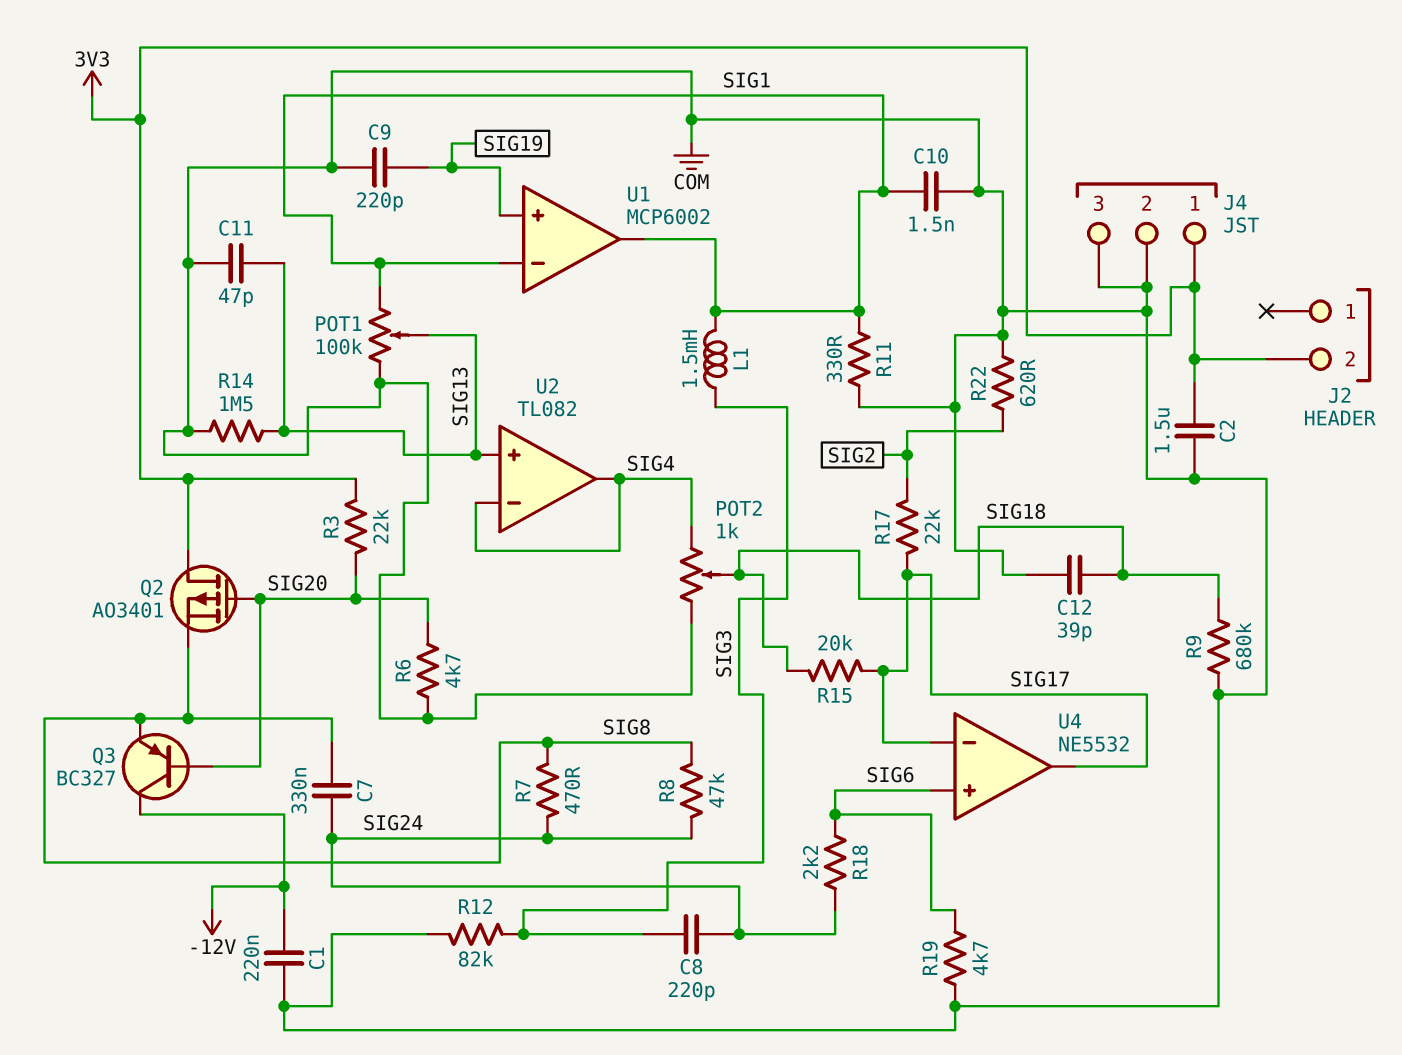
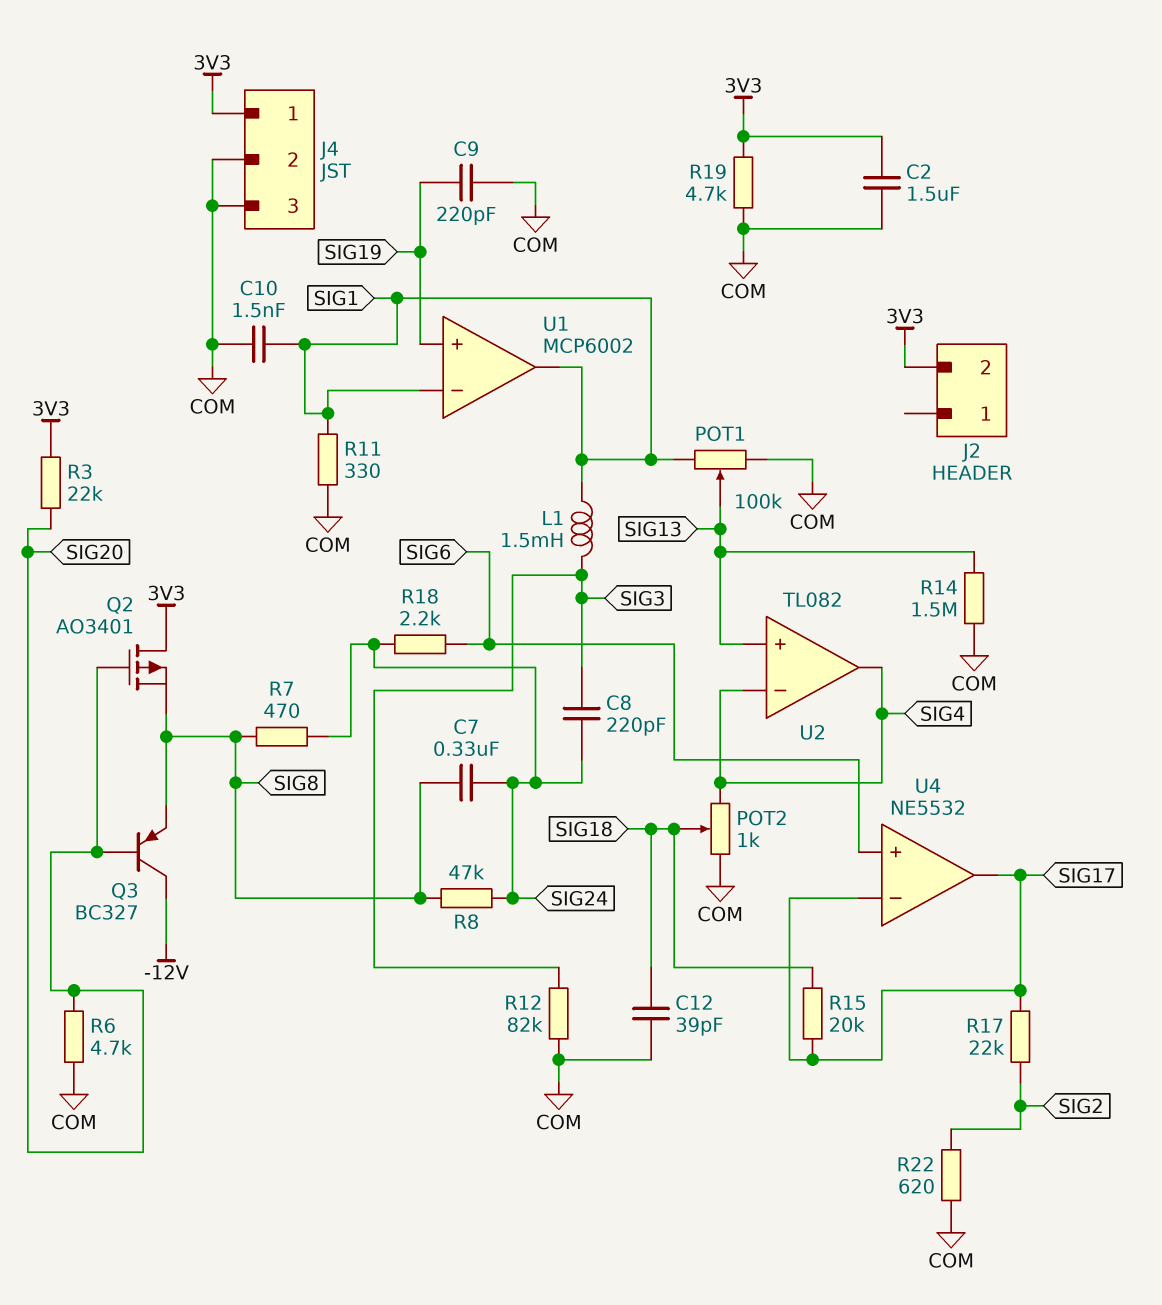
C1: 220nF (-12V, COM) -> none
C11: 47pF (COM, SIG13) -> none
R9: 680k (COM, SIG18) -> none
R19: 4.7k (COM, SIG6) -> 4.7k (3V3, COM)

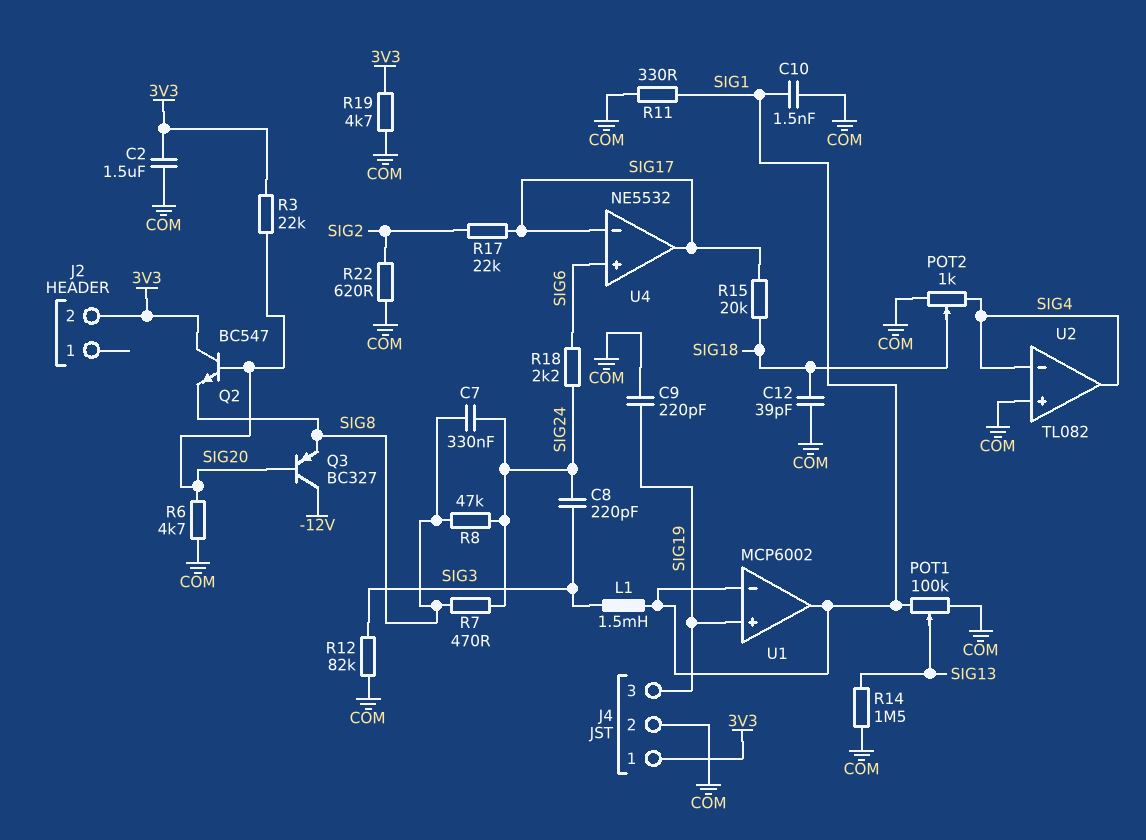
J4 pin 3: COM -> SIG19
Q2: PMOS AO3401 (G SIG20, D 3V3, S SIG8) -> NPN BC547 (B SIG20, C 3V3, E SIG8)
U2 pin in+: SIG13 -> COM

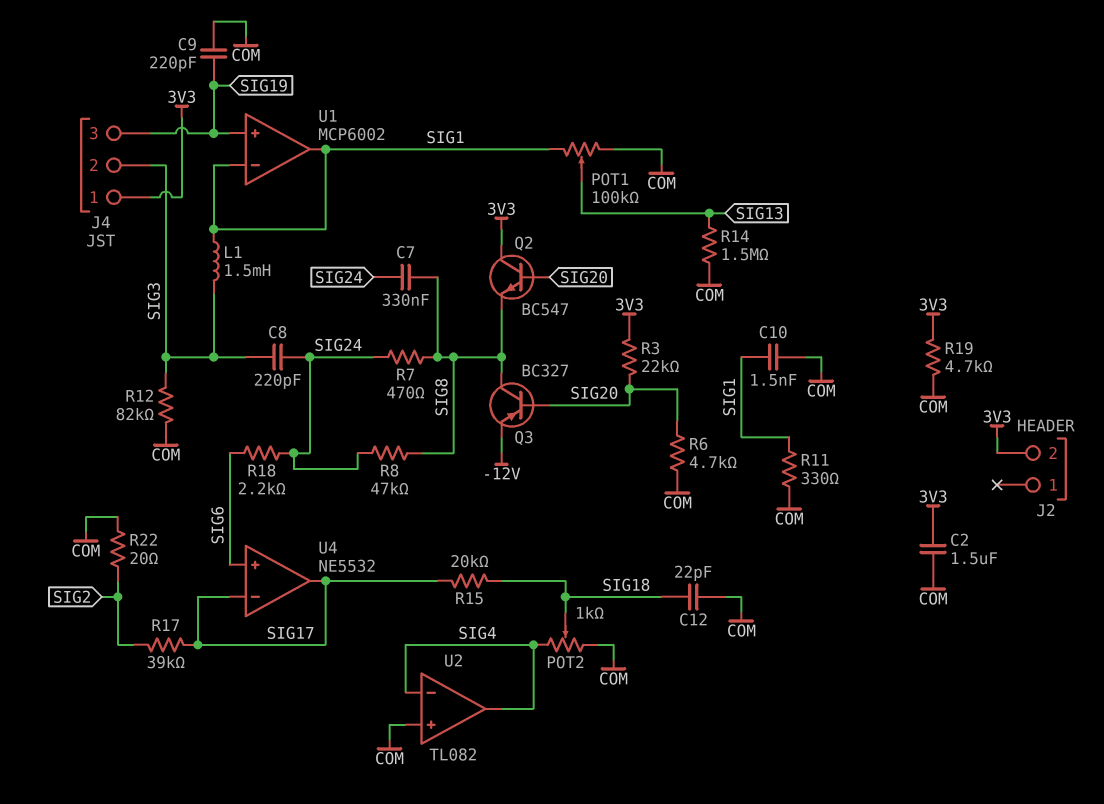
C12: 39pF (COM, SIG18) -> 22pF (COM, SIG18)
J4 pin 2: COM -> SIG3
Q3: PNP BC327 (B SIG20, C -12V, E SIG8) -> PNP BC327 (B SIG20, C SIG8, E -12V)
R17: 22k (SIG2, SIG17) -> 39k (SIG2, SIG17)
R22: 620 (COM, SIG2) -> 20 (COM, SIG2)

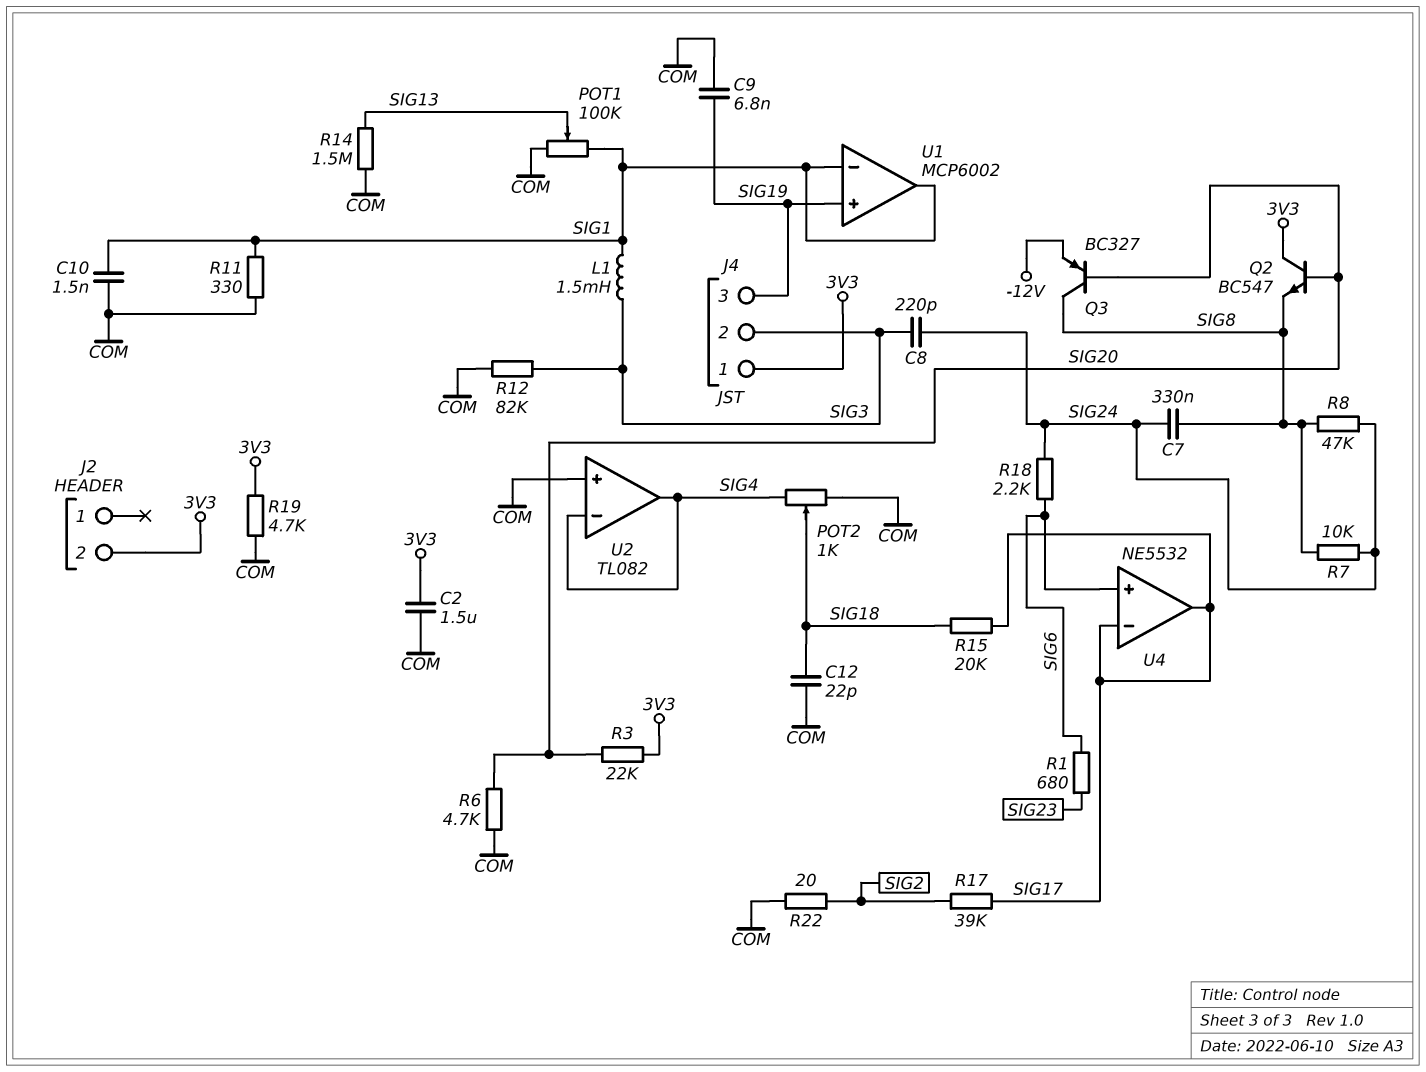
C9: 220pF (COM, SIG19) -> 6.8nF (COM, SIG19)
R1: none -> 680 (SIG6, SIG23)
R7: 470 (SIG8, SIG24) -> 10k (SIG8, SIG24)

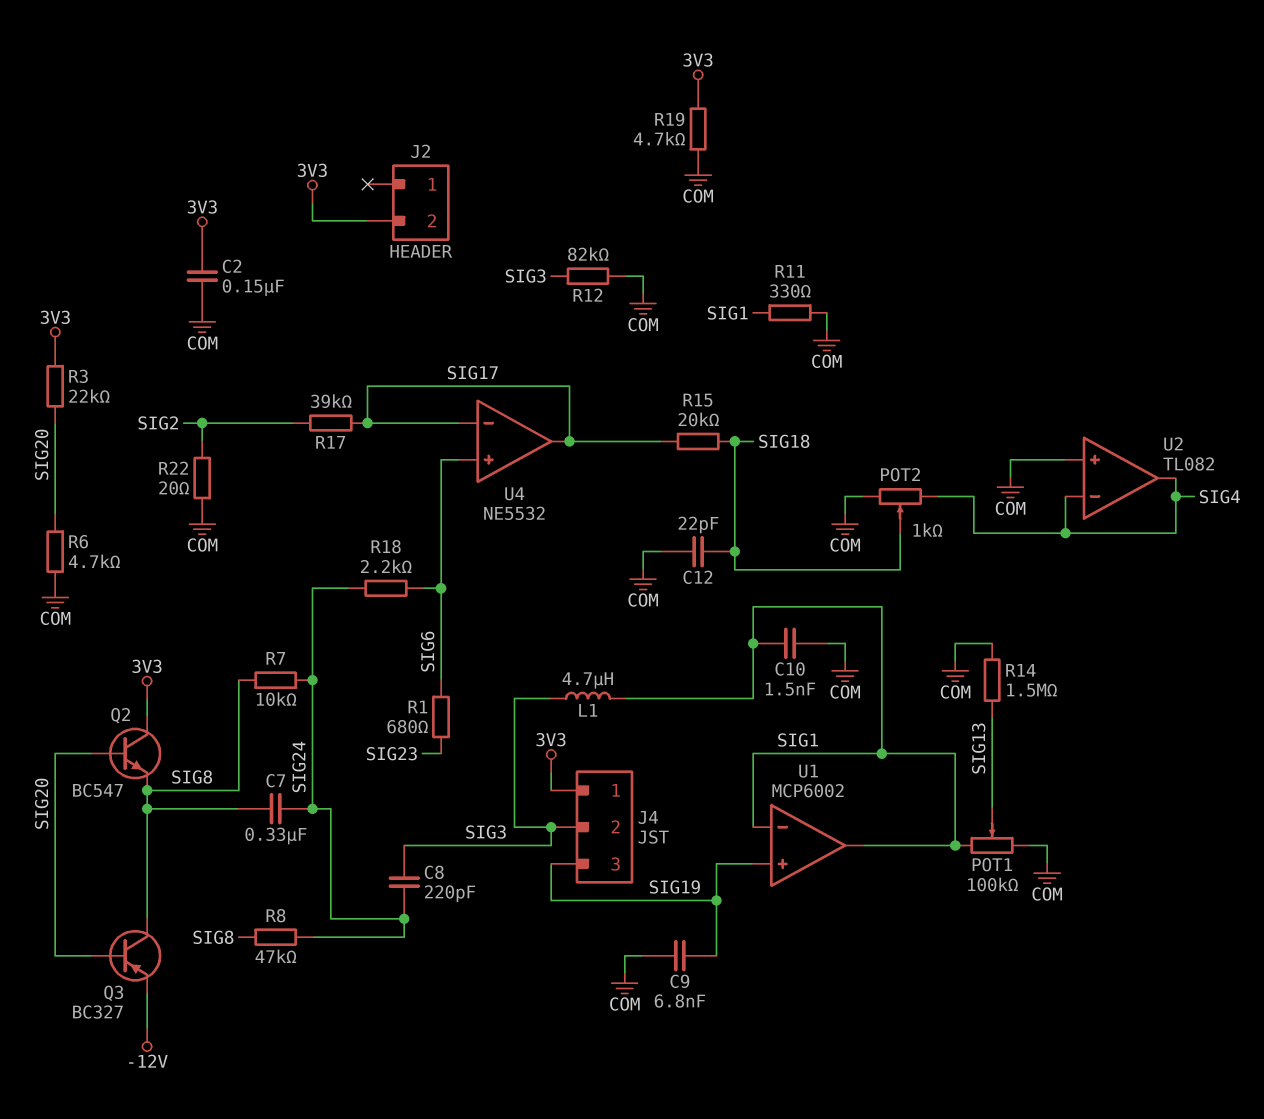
C2: 1.5uF (3V3, COM) -> 150nF (3V3, COM)
L1: 1.5mH (SIG1, SIG3) -> 4.7uH (SIG1, SIG3)

